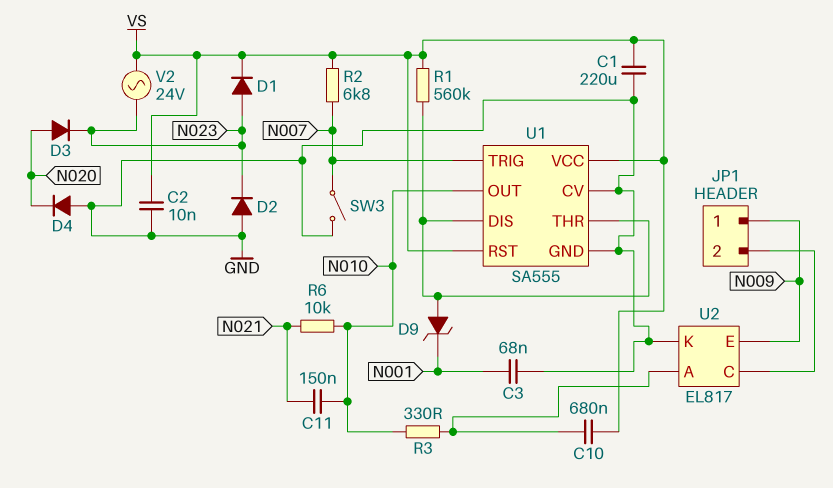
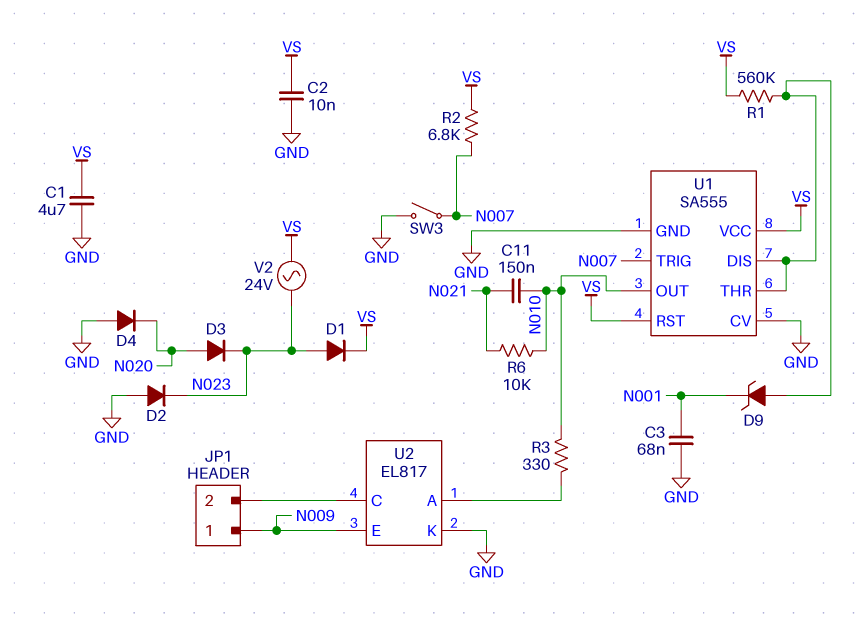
C1: 220uF (GND, VS) -> 4.7uF (GND, VS)
C10: 680nF (U2/A, VS) -> none

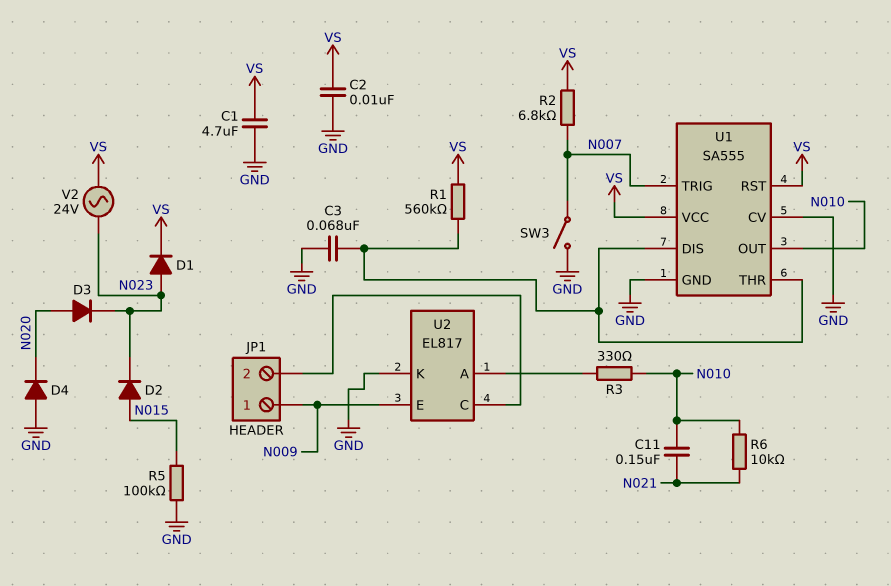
C3: 68nF (GND, N001) -> 68nF (GND, U1/DIS)
D2: diode (A GND, K N023) -> diode (A N015, K N023)
D9: zener (A U1/DIS, K N001) -> none
R5: none -> 100k (GND, N015)

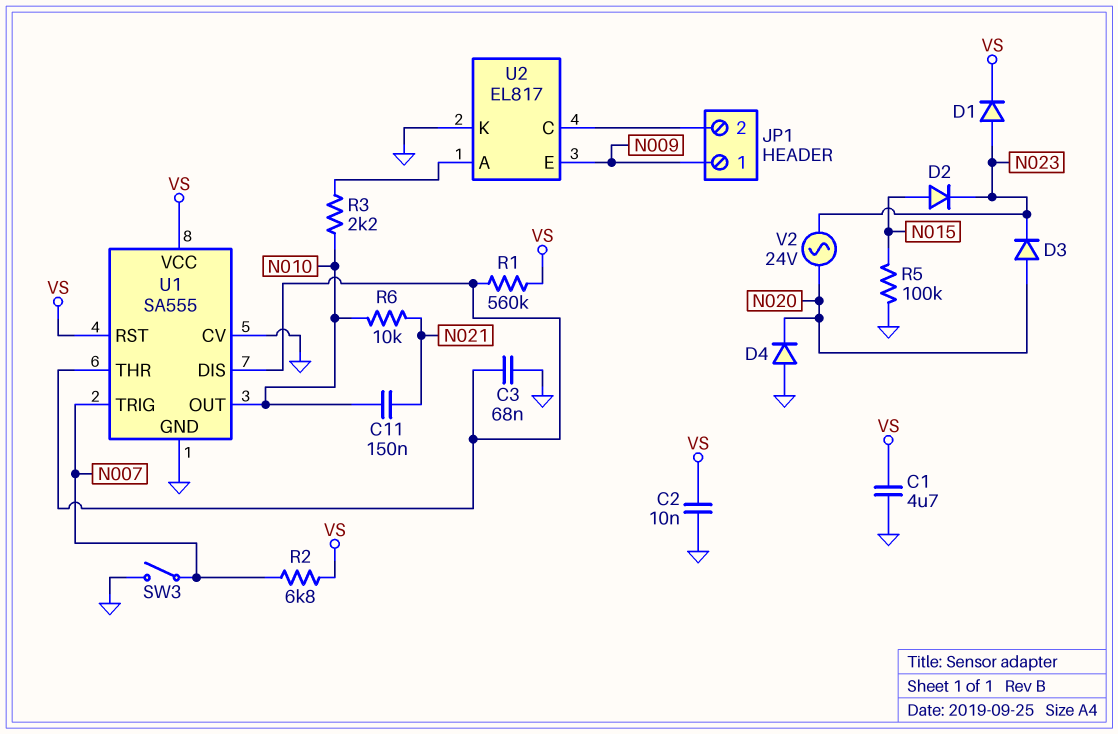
R3: 330 (N010, U2/A) -> 2.2k (N010, U2/A)
V2: AC 24V (N023, VS) -> AC 24V (N020, N023)

